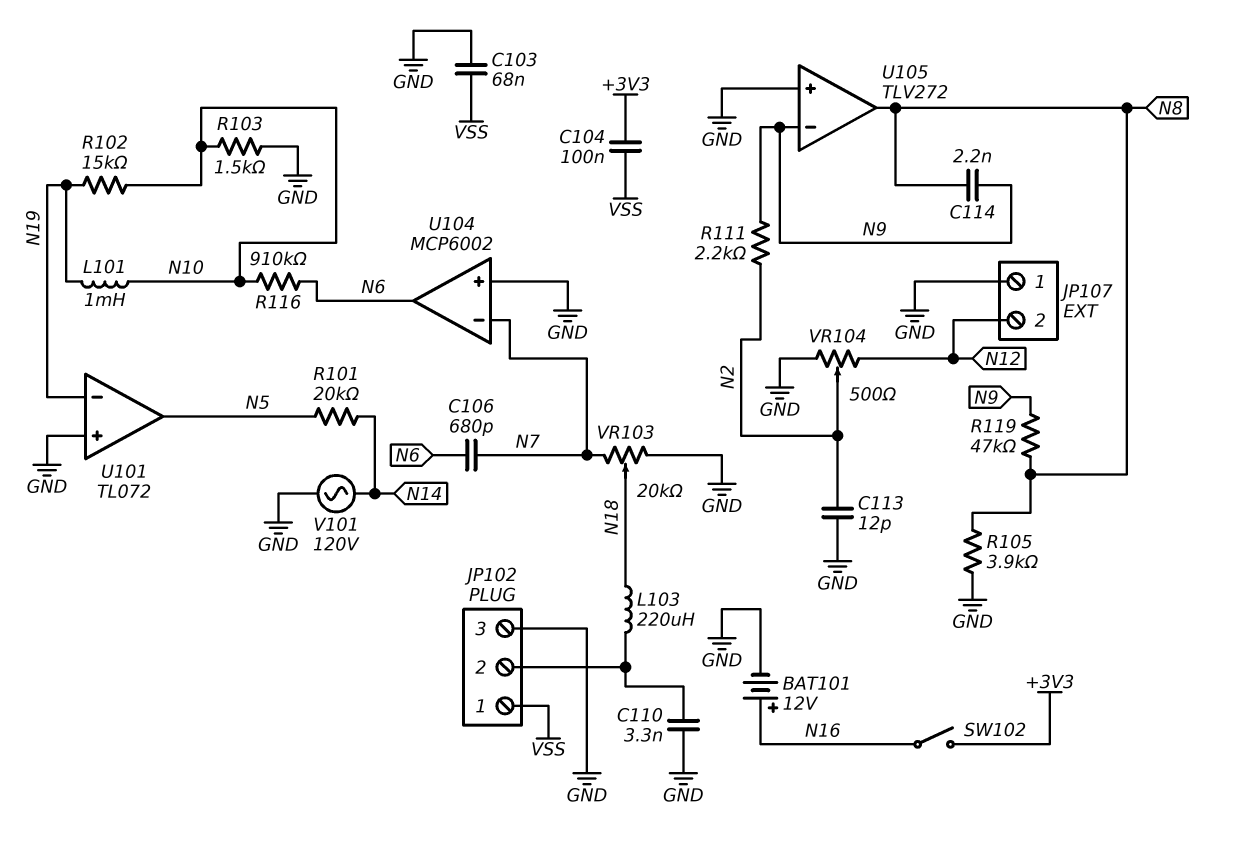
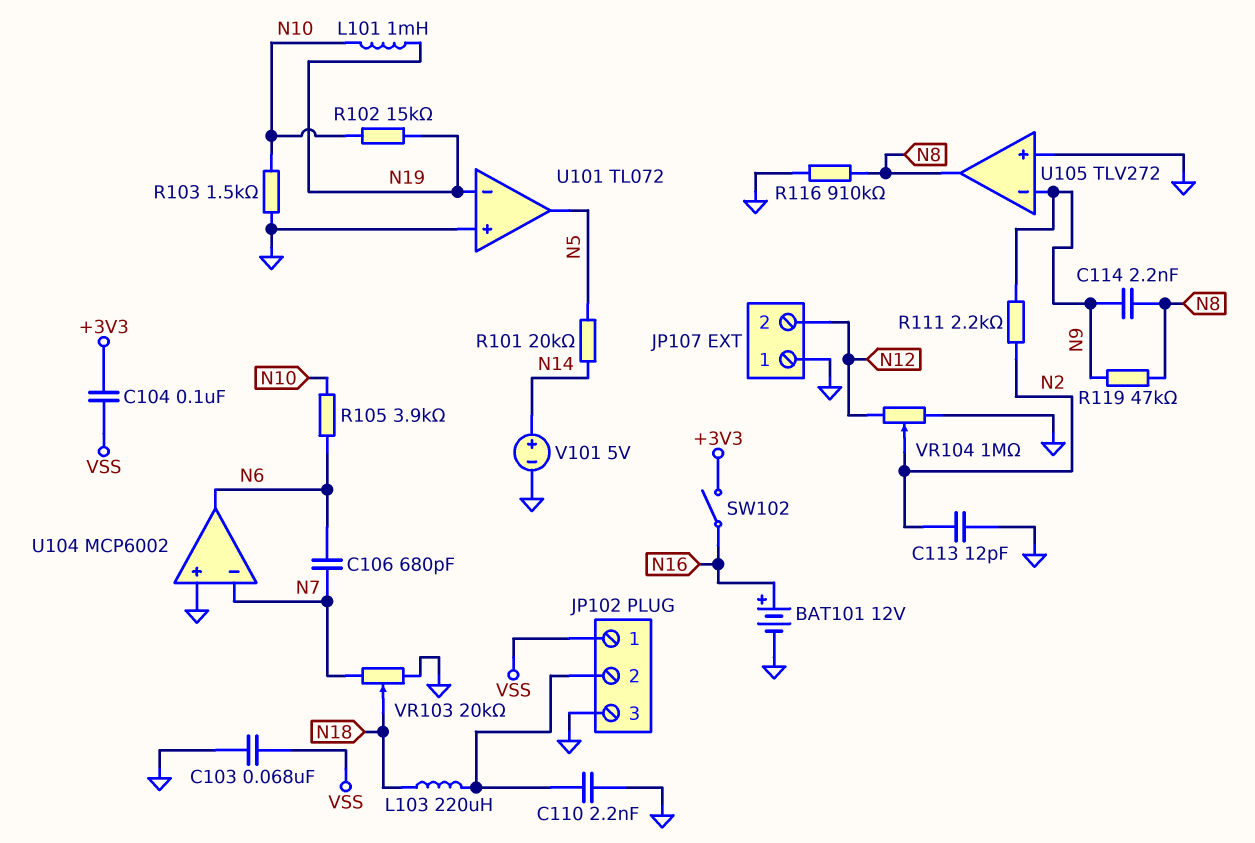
C110: 3.3nF (GND, JP102/2) -> 2.2nF (GND, JP102/2)
R105: 3.9k (GND, N8) -> 3.9k (N6, N10)
R116: 910k (N6, N10) -> 910k (GND, N8)
V101: AC 120V (GND, N14) -> 5V (plus N14, minus GND)
VR104: 500 (GND, N12, wiper N2) -> 1M (GND, N12, wiper N2)

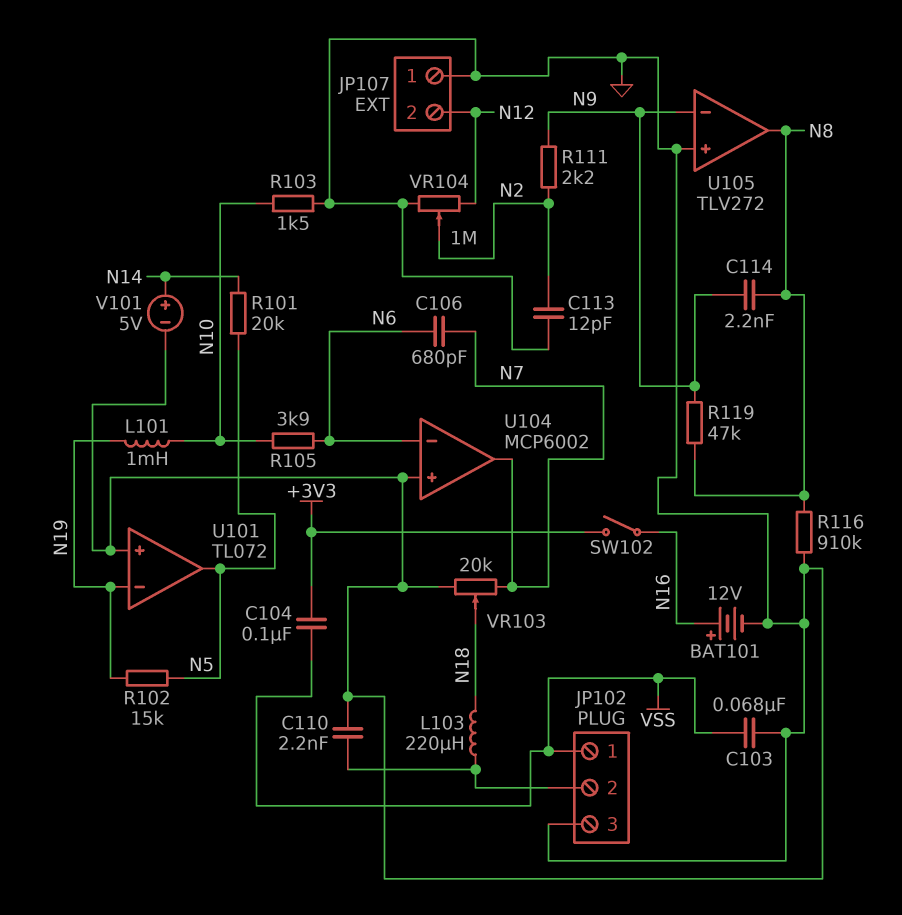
R102: 15k (N10, N19) -> 15k (N5, N19)
U104 pin in-: N7 -> N6
U104 pin out: N6 -> N7

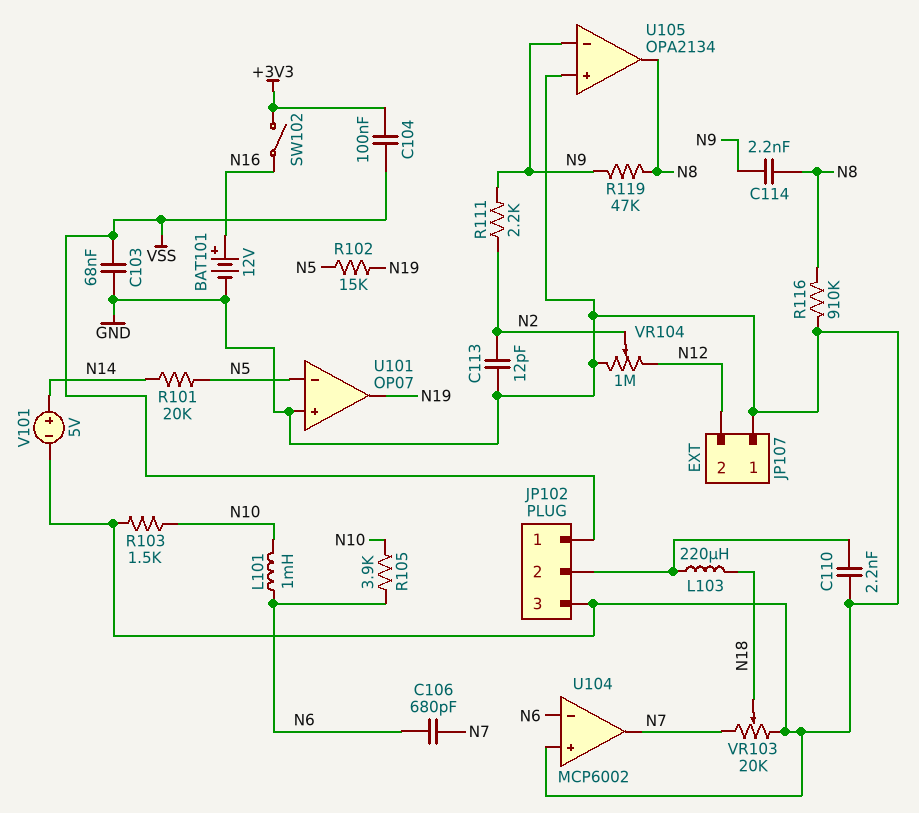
L101: 1mH (N10, N19) -> 1mH (N6, N10)
U101: TL072 -> OP07
U101 pin in-: N19 -> N5
U101 pin out: N5 -> N19
U105: TLV272 -> OPA2134

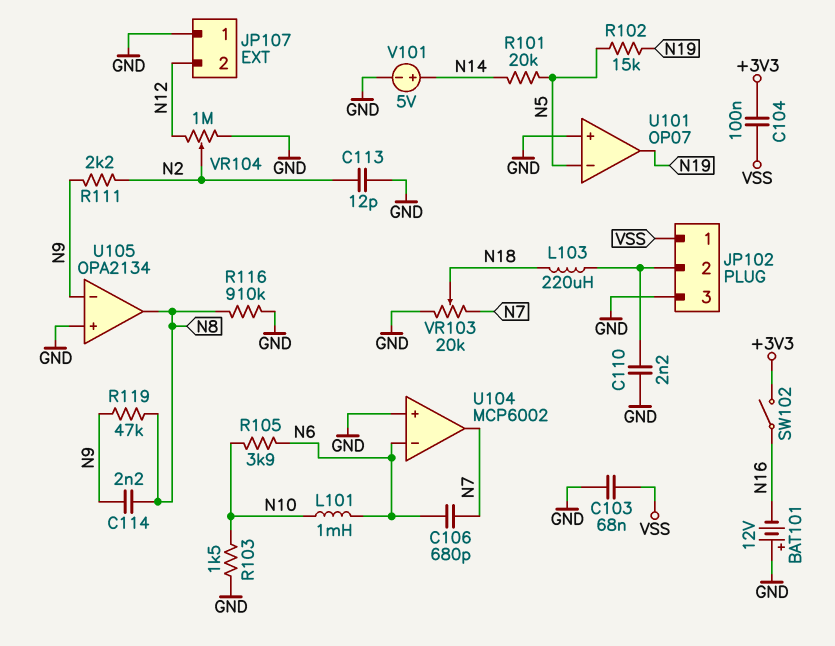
BAT101: 12V (plus N16, minus GND) -> 12V (plus GND, minus N16)

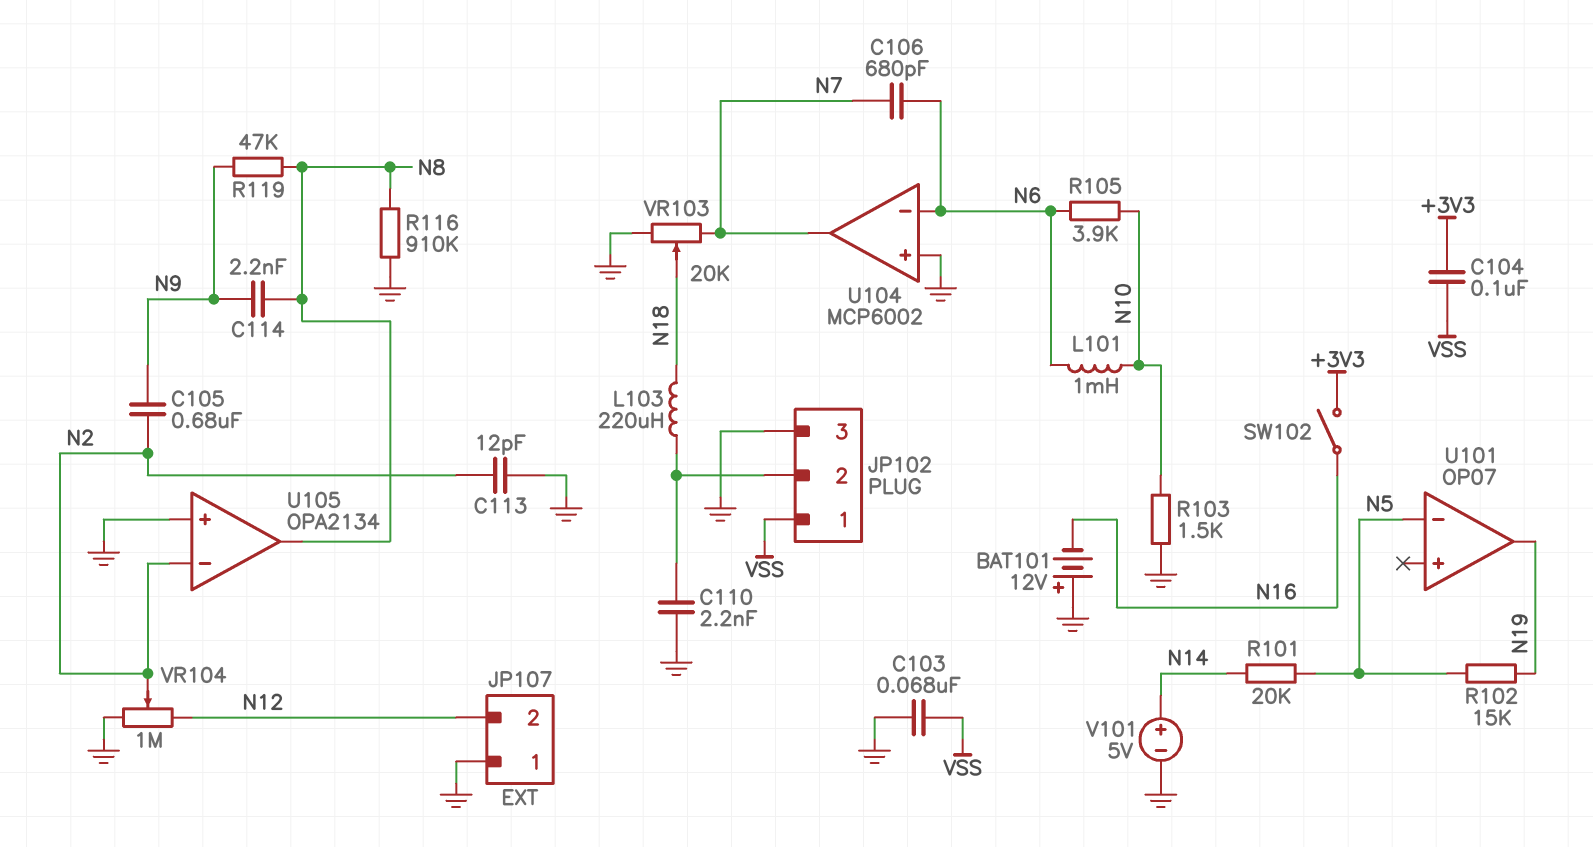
C105: none -> 680nF (N2, N9)
R111: 2.2k (N2, N9) -> none
U101 pin in+: GND -> none
U105 pin in-: N9 -> N2

